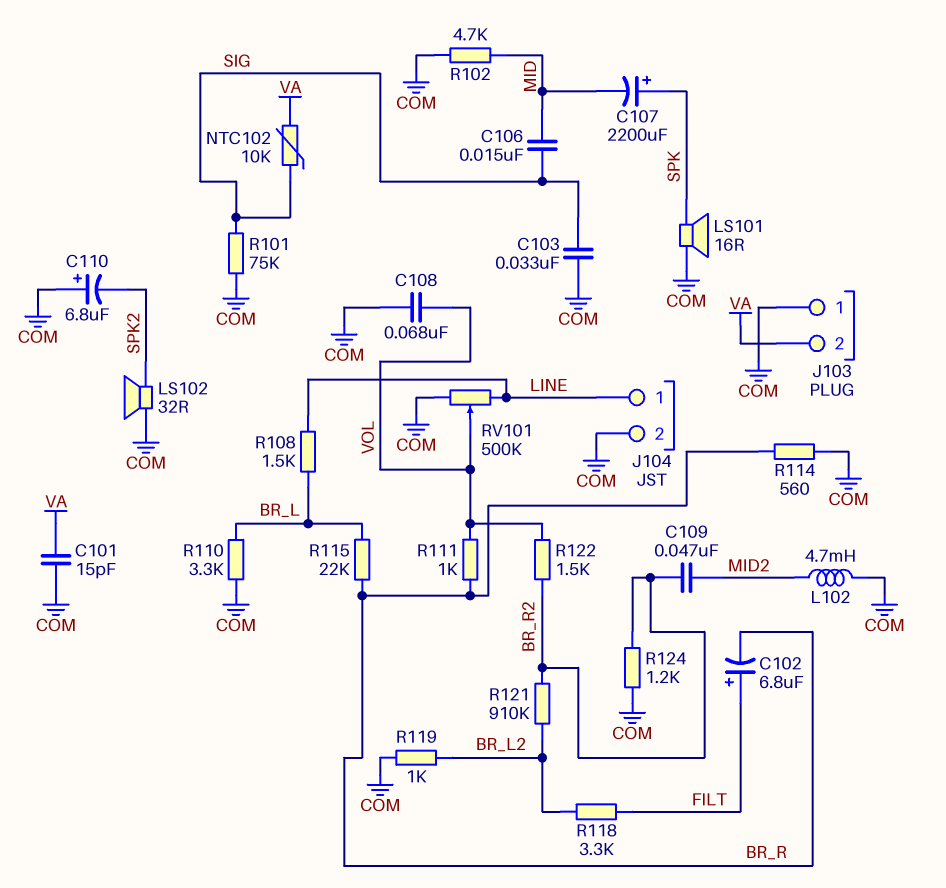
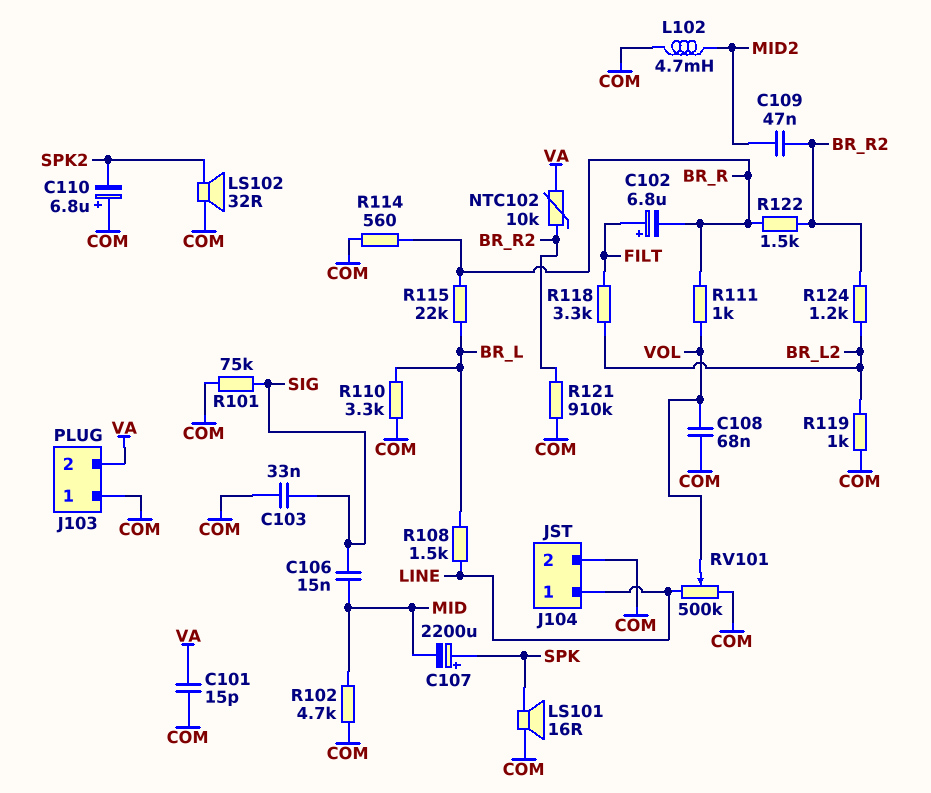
NTC102: 10k (SIG, VA) -> 10k (BR_R2, VA)
R121: 910k (BR_L2, BR_R2) -> 910k (BR_R2, COM)
R122: 1.5k (BR_R2, VOL) -> 1.5k (BR_R, BR_R2)
R124: 1.2k (BR_R2, COM) -> 1.2k (BR_L2, BR_R2)

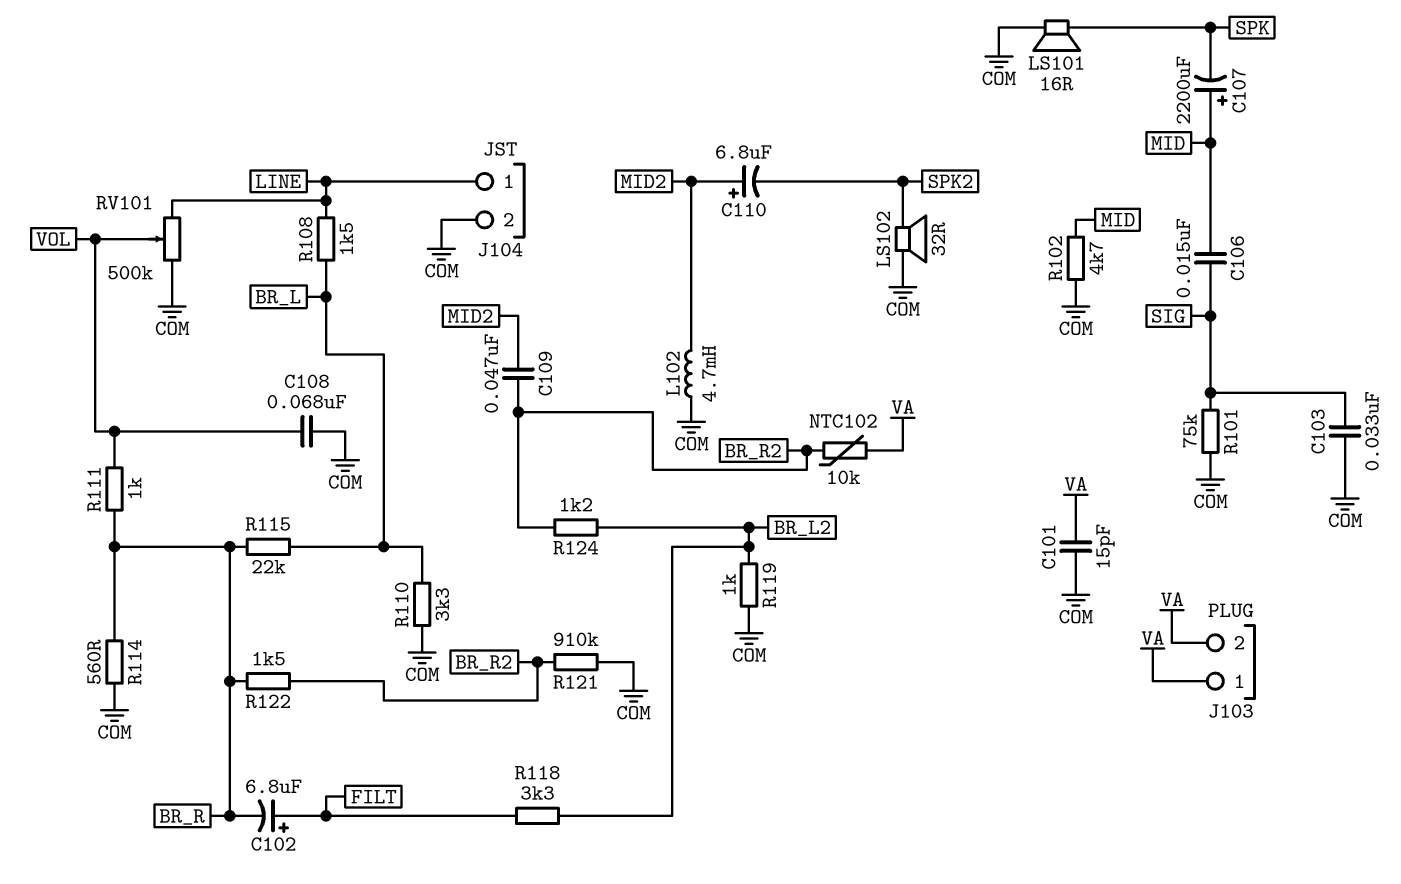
C107: 2200uF (plus SPK, minus MID) -> 2200uF (plus MID, minus SPK)
C110: 6.8uF (plus COM, minus SPK2) -> 6.8uF (plus MID2, minus SPK2)
J103 pin 1: COM -> VA

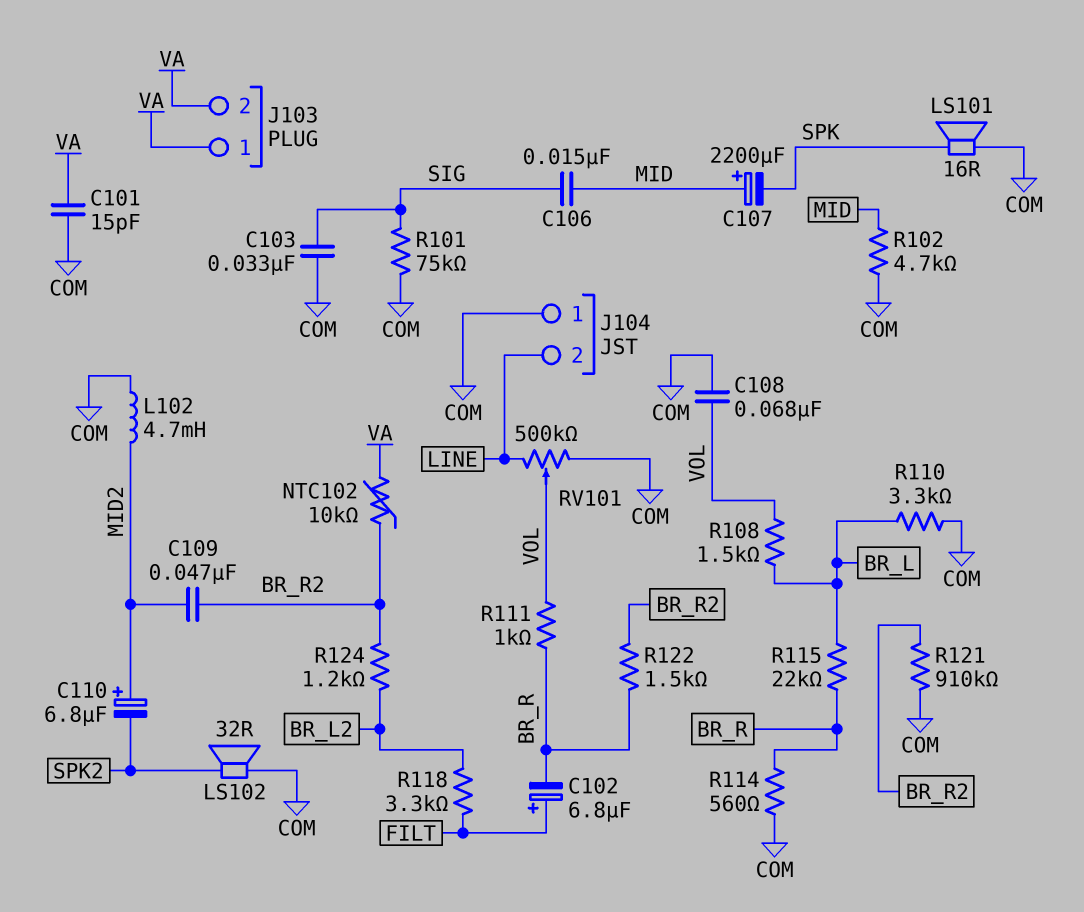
J104 pin 1: LINE -> COM
J104 pin 2: COM -> LINE
R108: 1.5k (BR_L, LINE) -> 1.5k (BR_L, VOL)
R119: 1k (BR_L2, COM) -> none

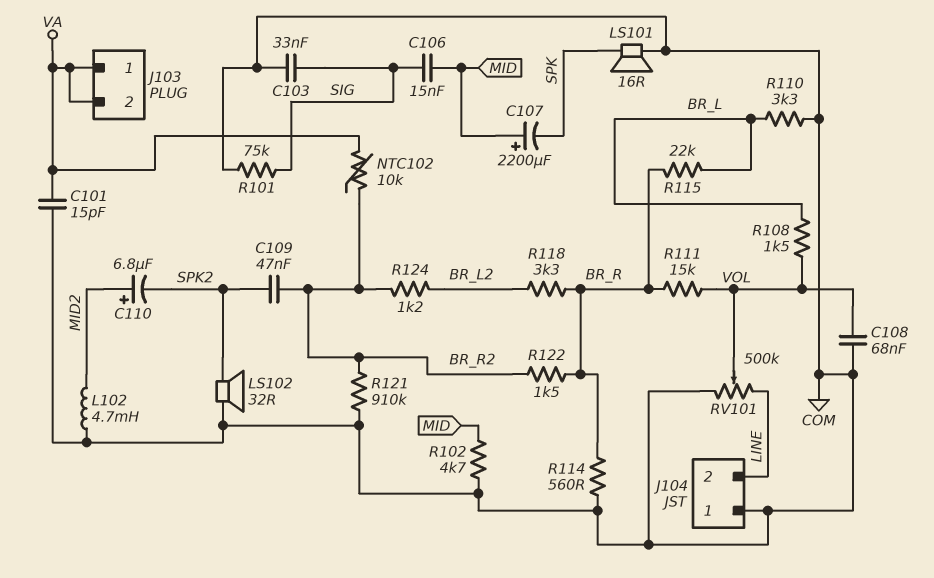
C102: 6.8uF (plus FILT, minus BR_R) -> none
C109: 47nF (BR_R2, MID2) -> 47nF (BR_R2, SPK2)
R111: 1k (BR_R, VOL) -> 15k (BR_R, VOL)
R118: 3.3k (BR_L2, FILT) -> 3.3k (BR_L2, BR_R)

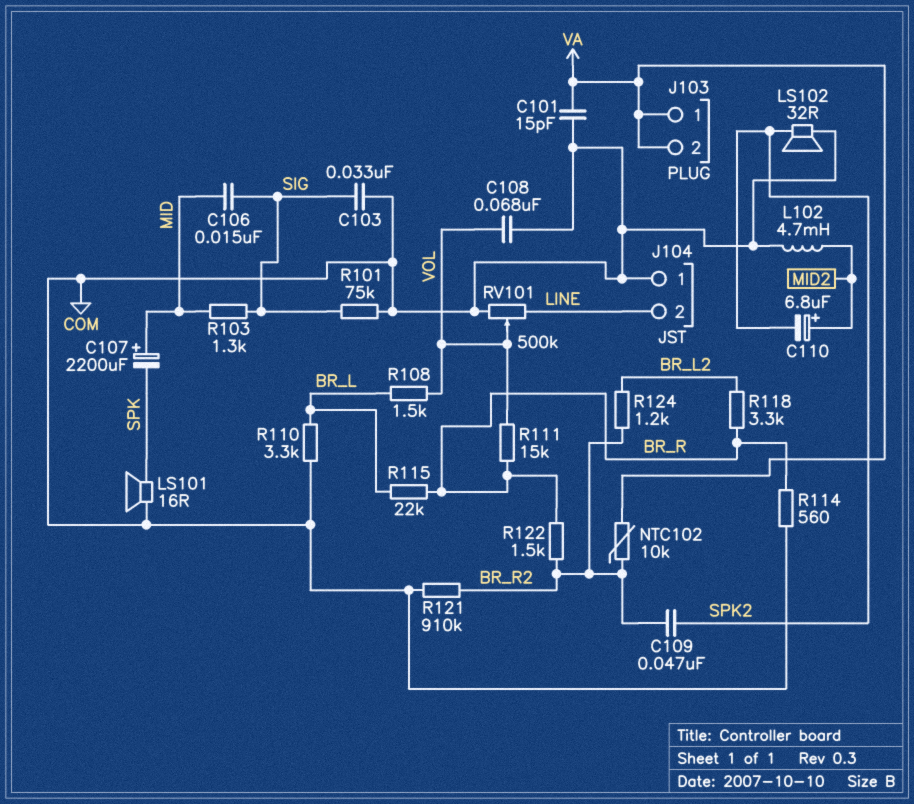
R102: 4.7k (COM, MID) -> none
R103: none -> 1.3k (MID, SIG)

